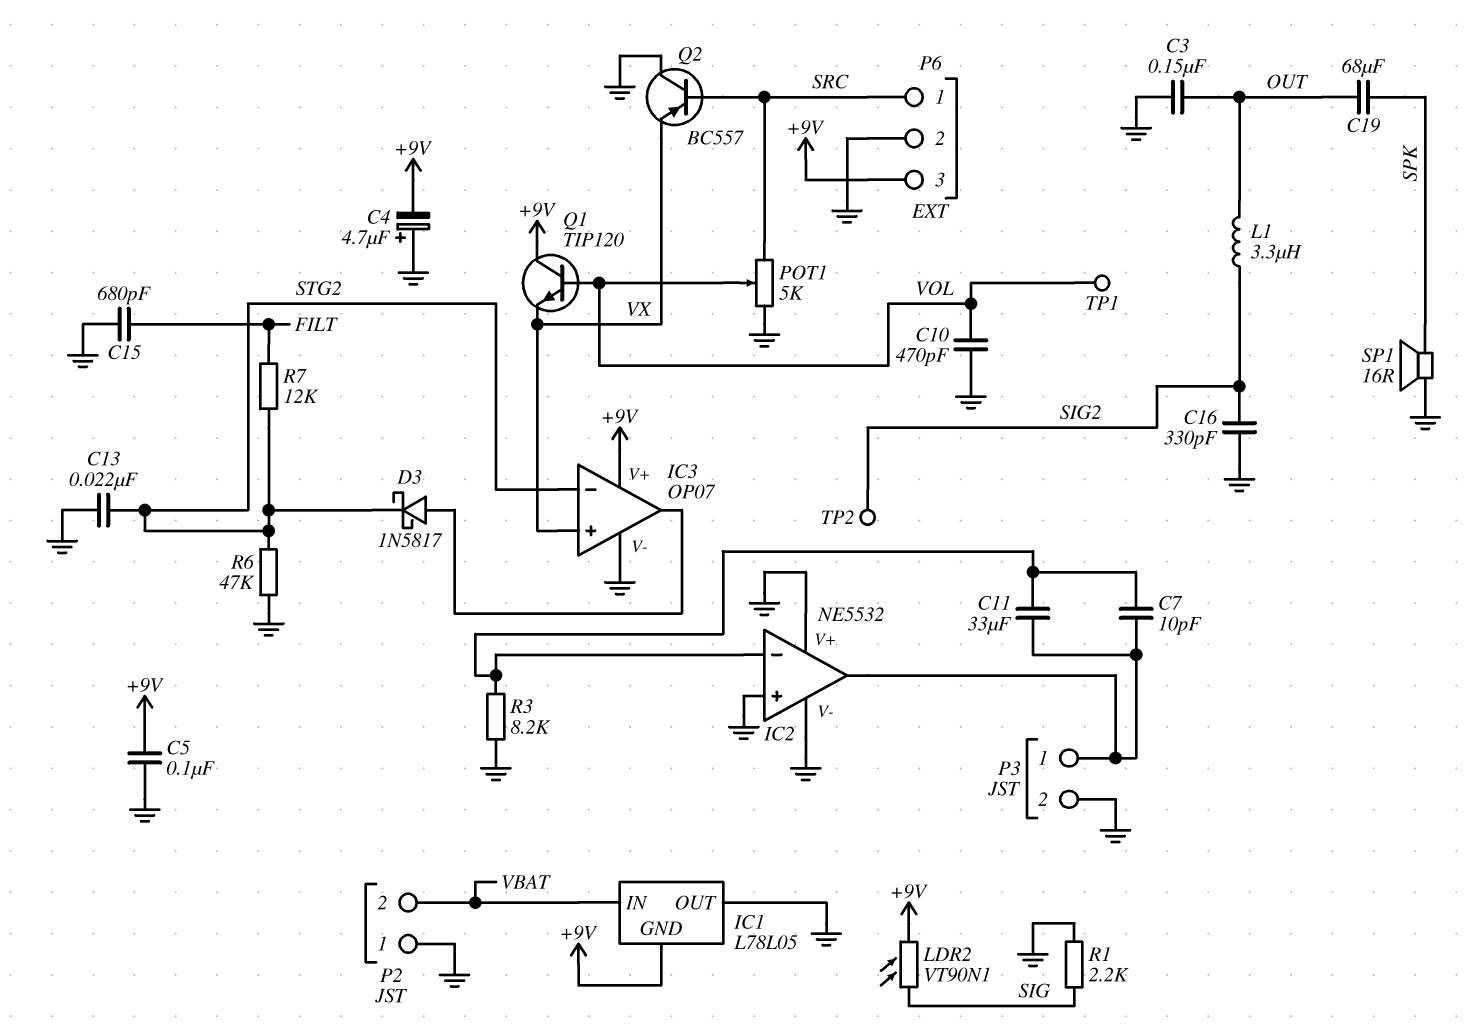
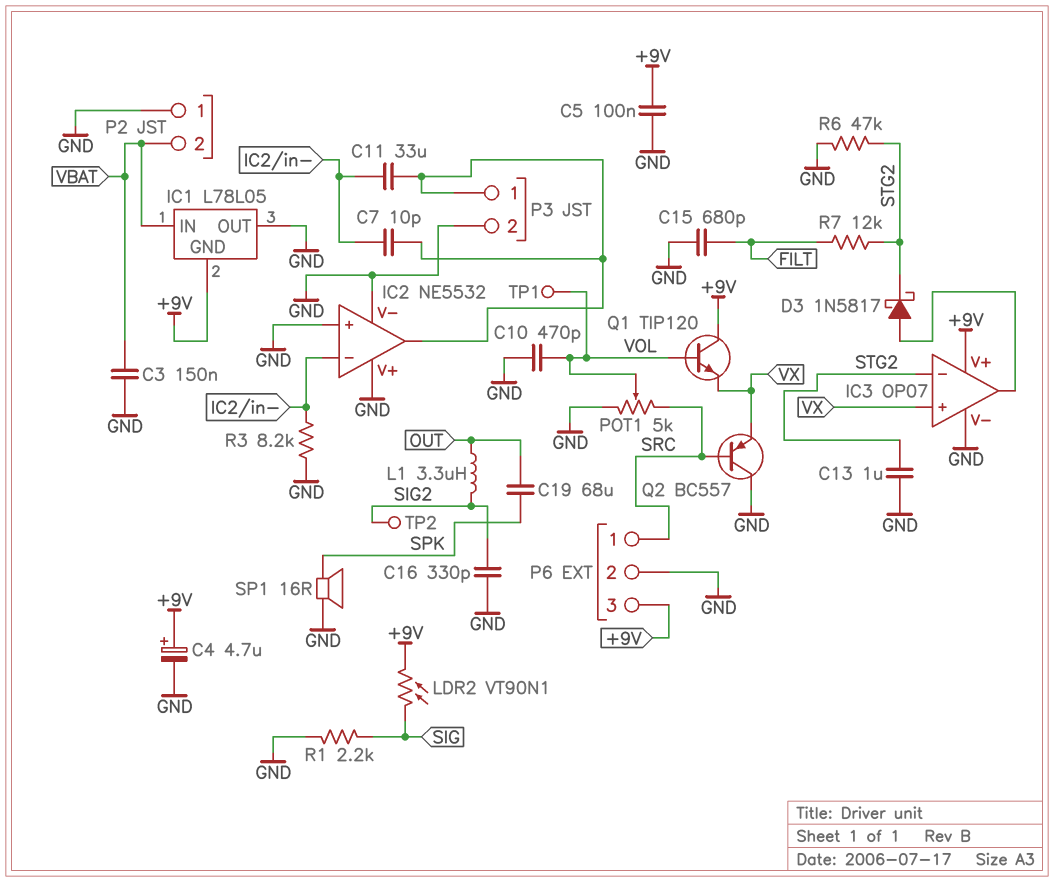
C3: 150nF (GND, OUT) -> 150nF (GND, VBAT)
C4: 4.7uF (plus GND, minus +9V) -> 4.7uF (plus +9V, minus GND)
C13: 22nF (GND, STG2) -> 1uF (GND, STG2)

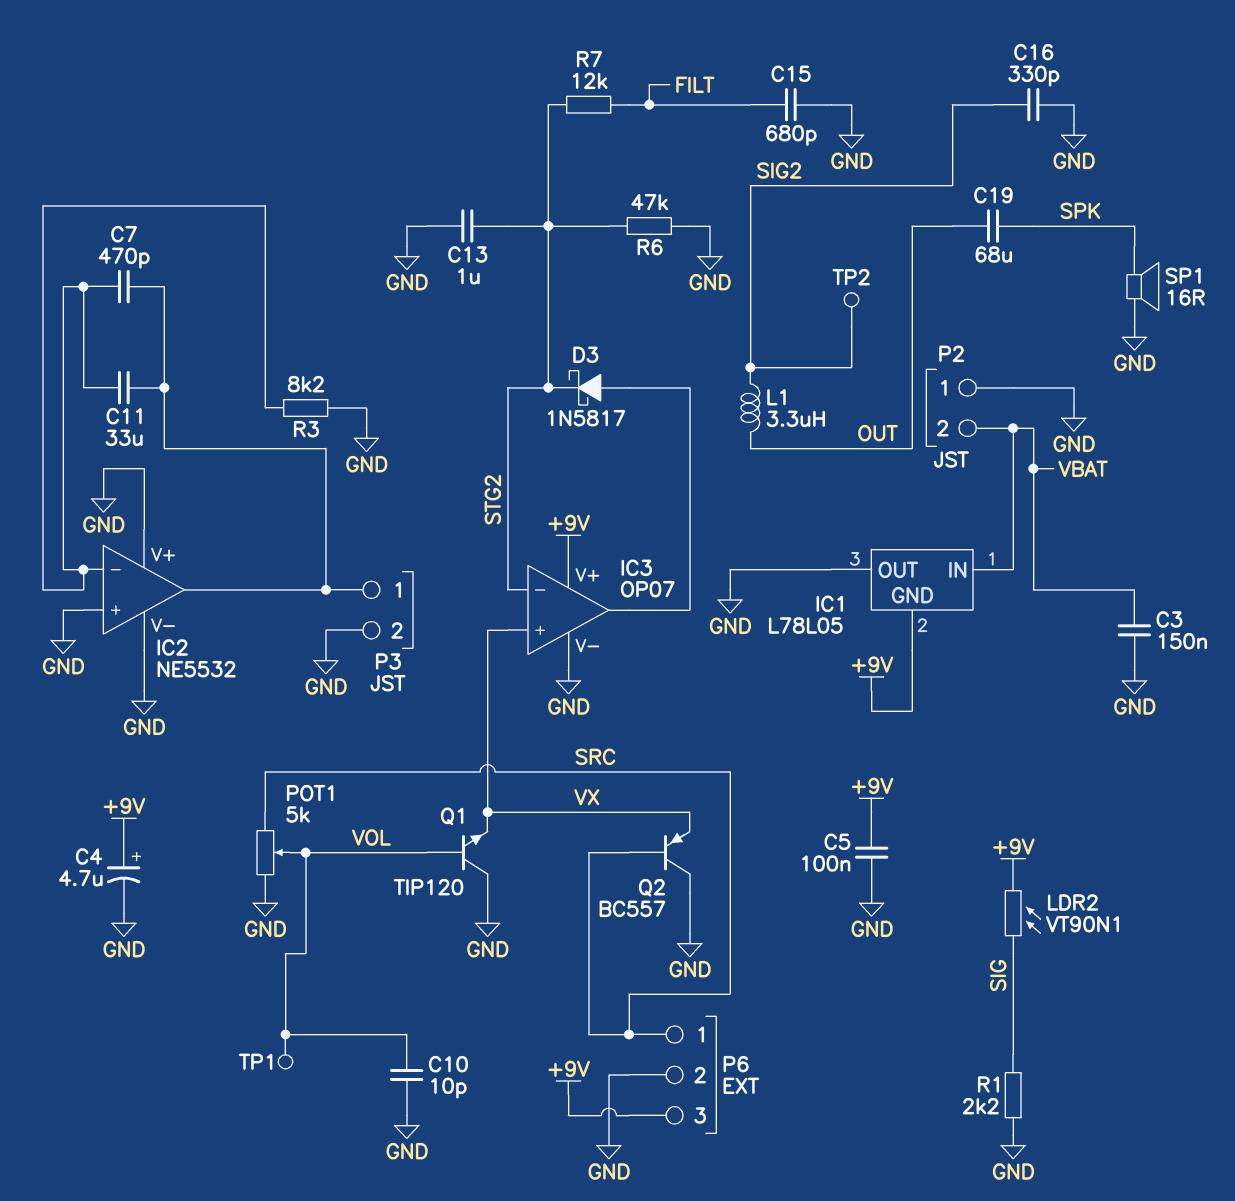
C7: 10pF (IC2/in-, IC2/out) -> 470pF (IC2/in-, IC2/out)
C10: 470pF (GND, VOL) -> 10pF (GND, VOL)
Q1: NPN TIP120 (B VOL, C +9V, E VX) -> NPN TIP120 (B VOL, C GND, E VX)

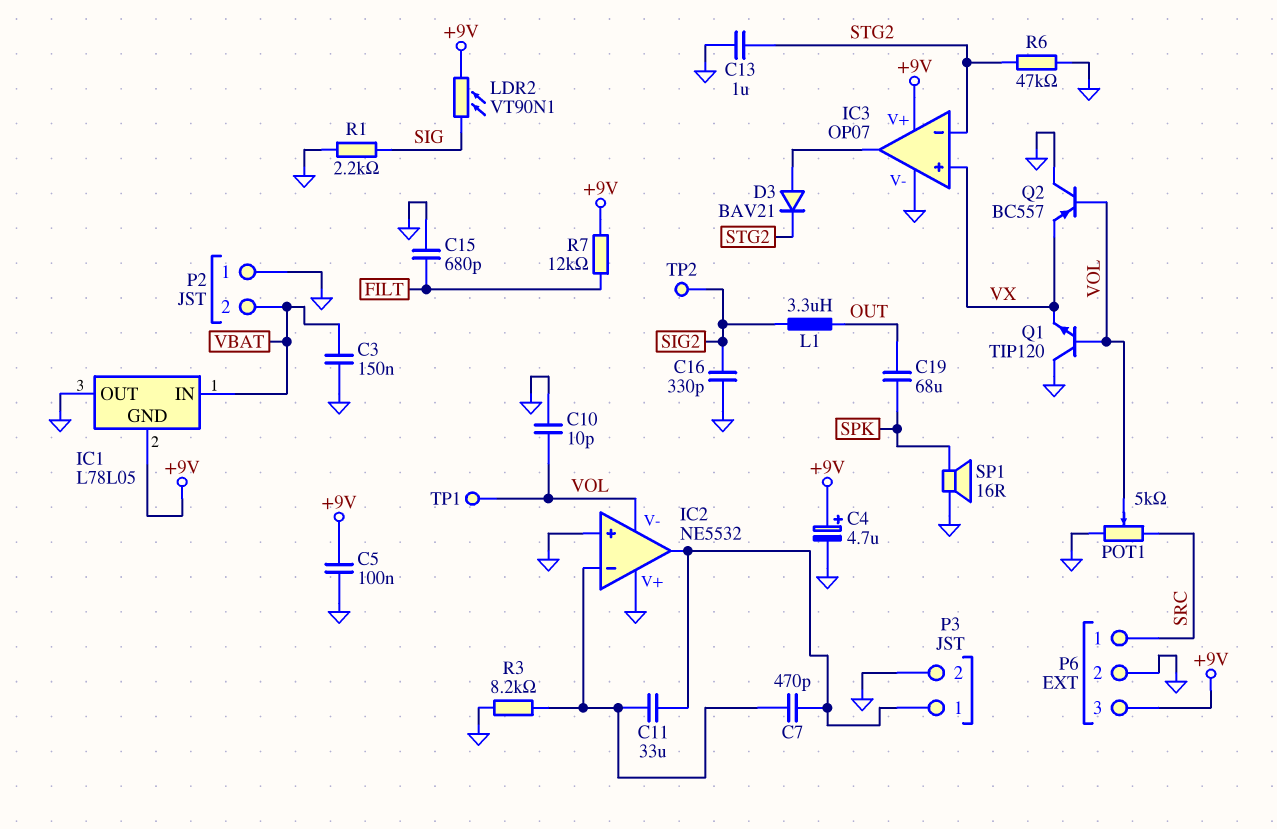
D3: schottky 1N5817 (A IC3/out, K STG2) -> diode BAV21 (A IC3/out, K STG2)
IC2 pin V-: GND -> VOL
Q2: PNP BC557 (B SRC, C GND, E VX) -> PNP BC557 (B VOL, C GND, E VX)
R7: 12k (FILT, STG2) -> 12k (+9V, FILT)

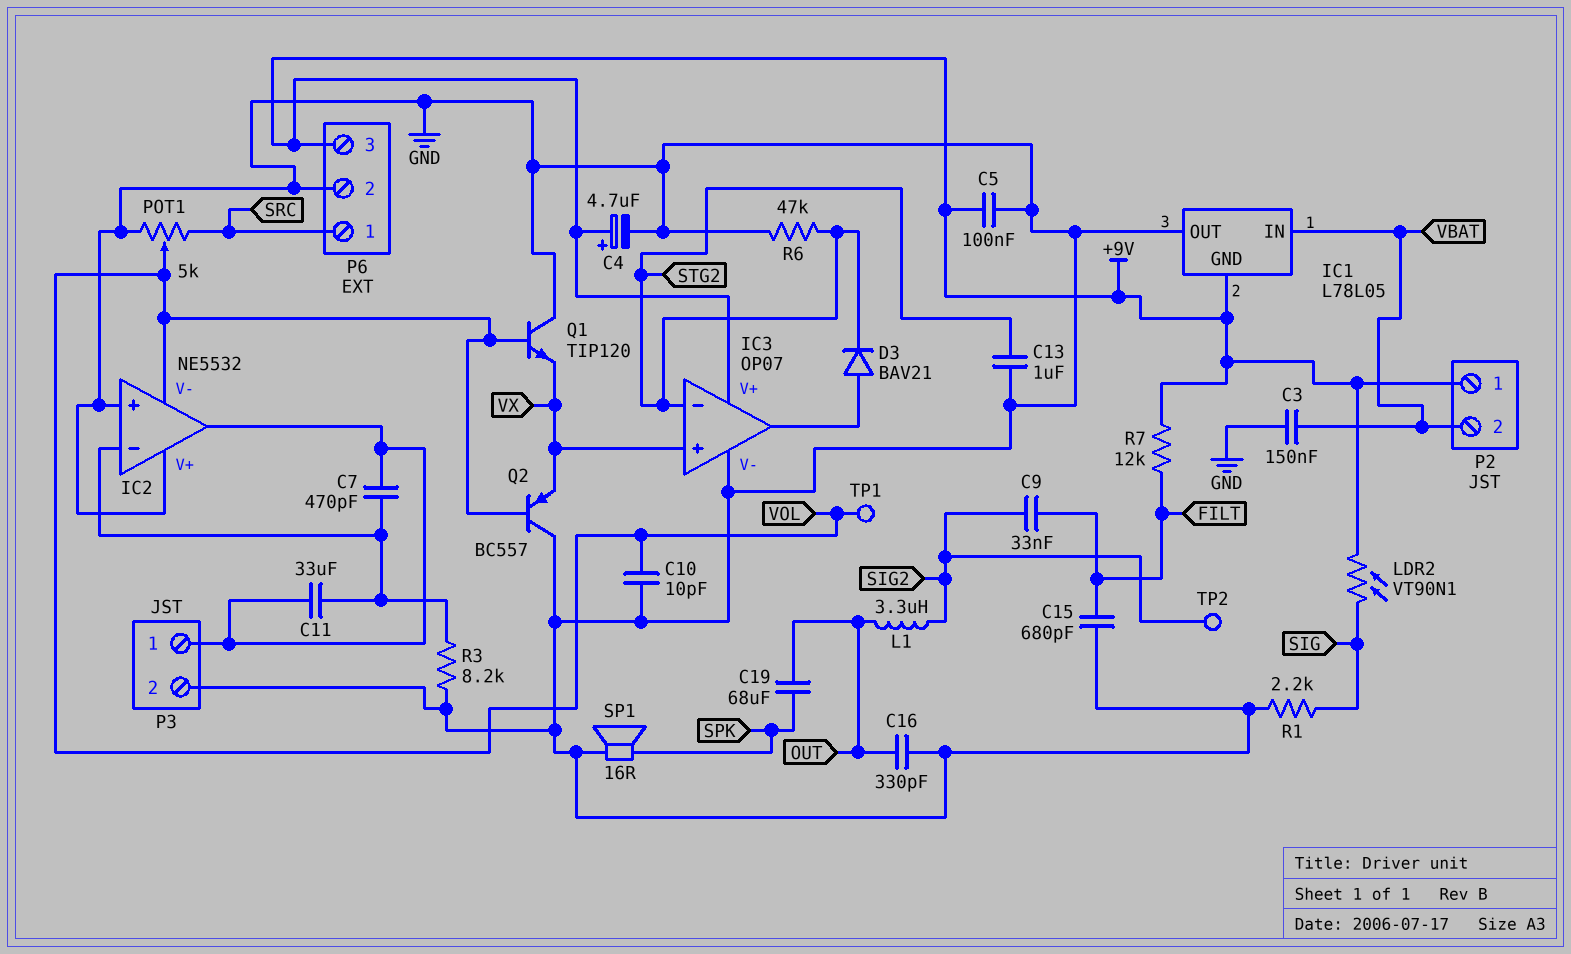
C9: none -> 33nF (FILT, SIG2)
C16: 330pF (GND, SIG2) -> 330pF (GND, OUT)
P2 pin 1: GND -> +9V

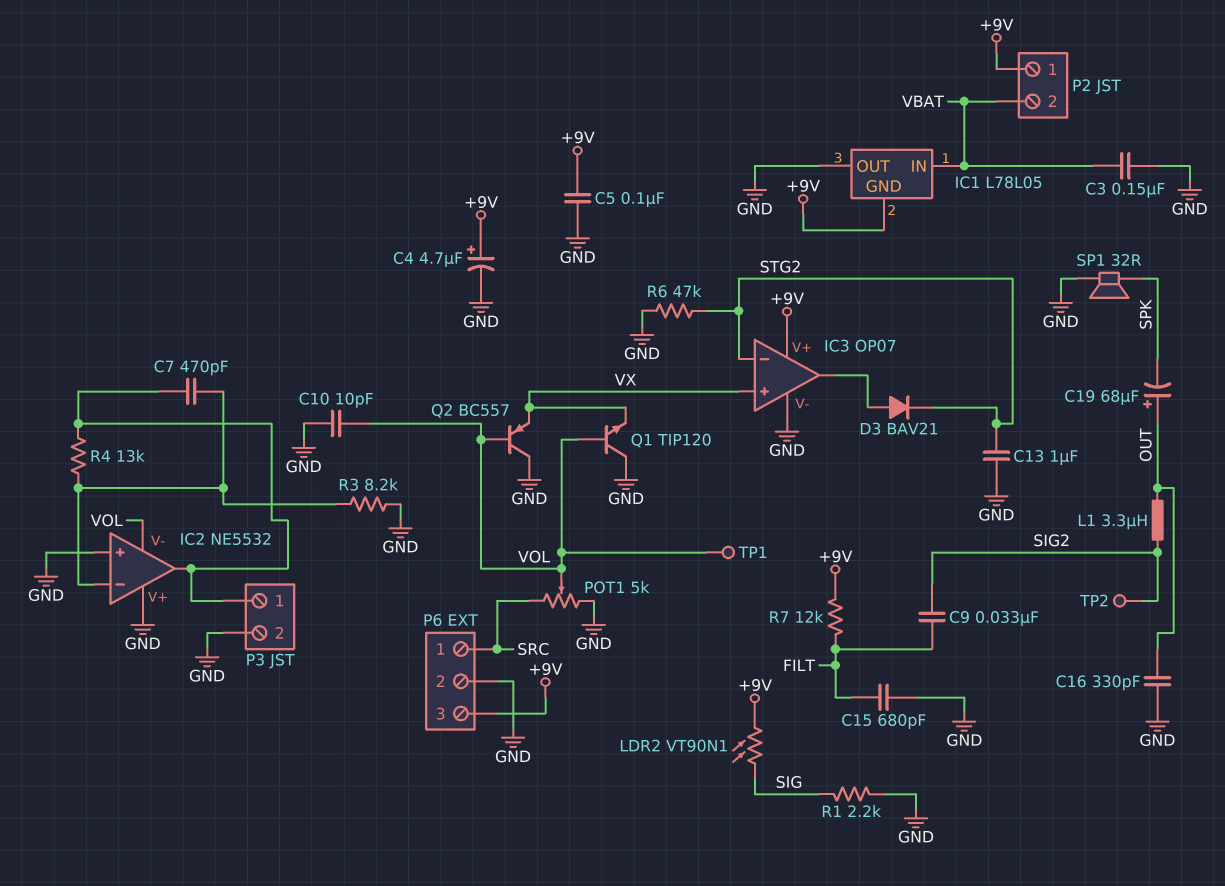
C11: 33uF (IC2/in-, IC2/out) -> none
C19: 68uF (OUT, SPK) -> 68uF (plus OUT, minus SPK)
R4: none -> 13k (IC2/in-, IC2/out)
SP1: speaker 16R (GND, SPK) -> speaker 32R (GND, SPK)

